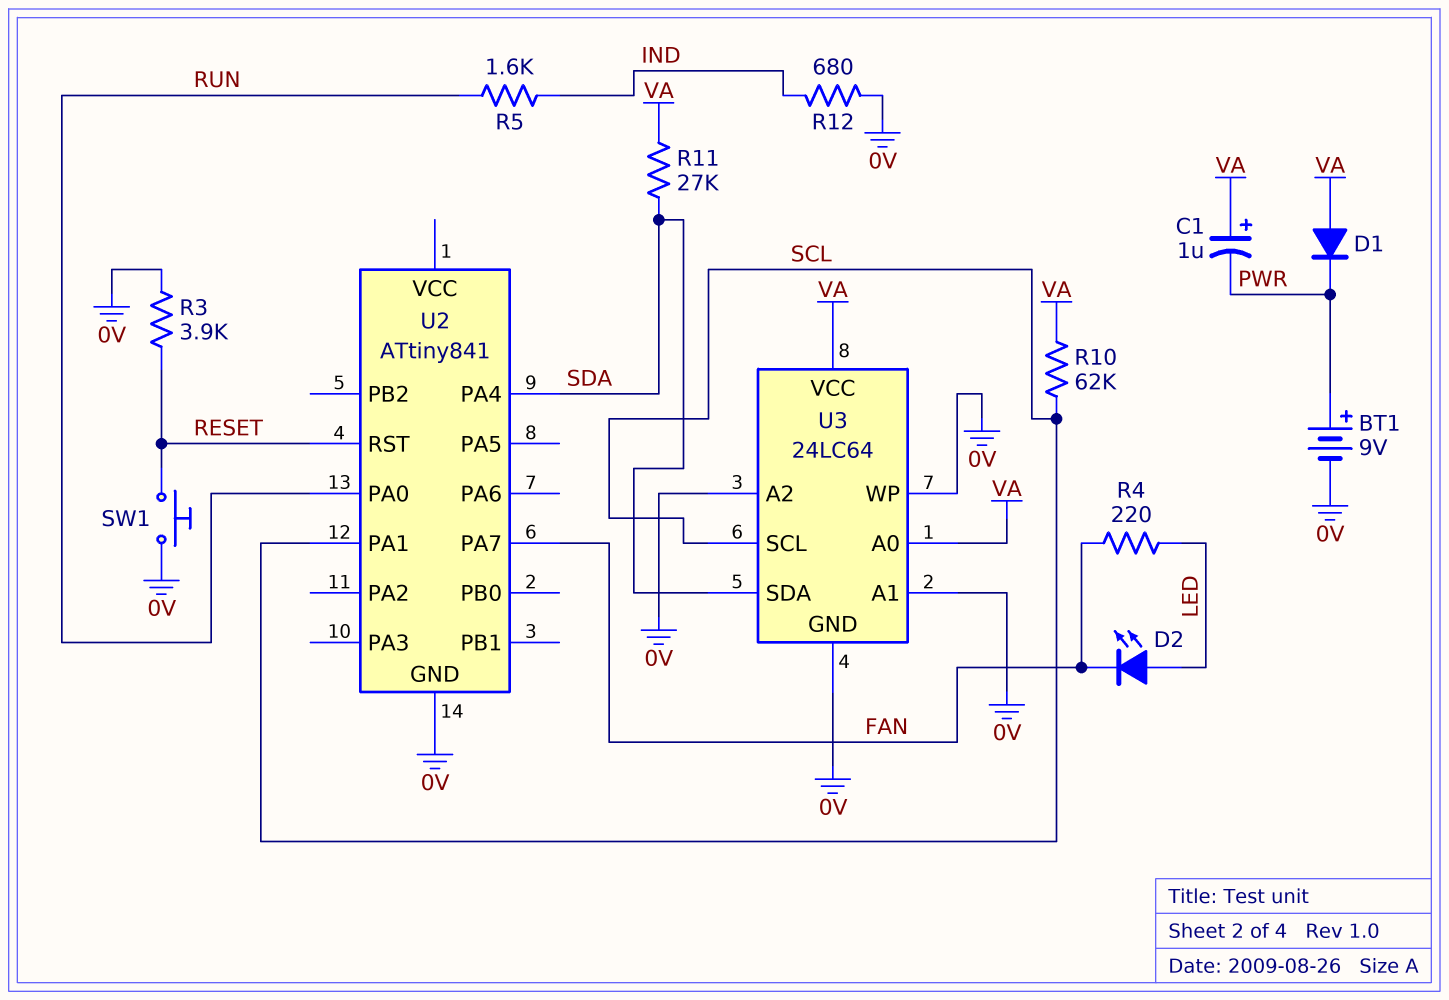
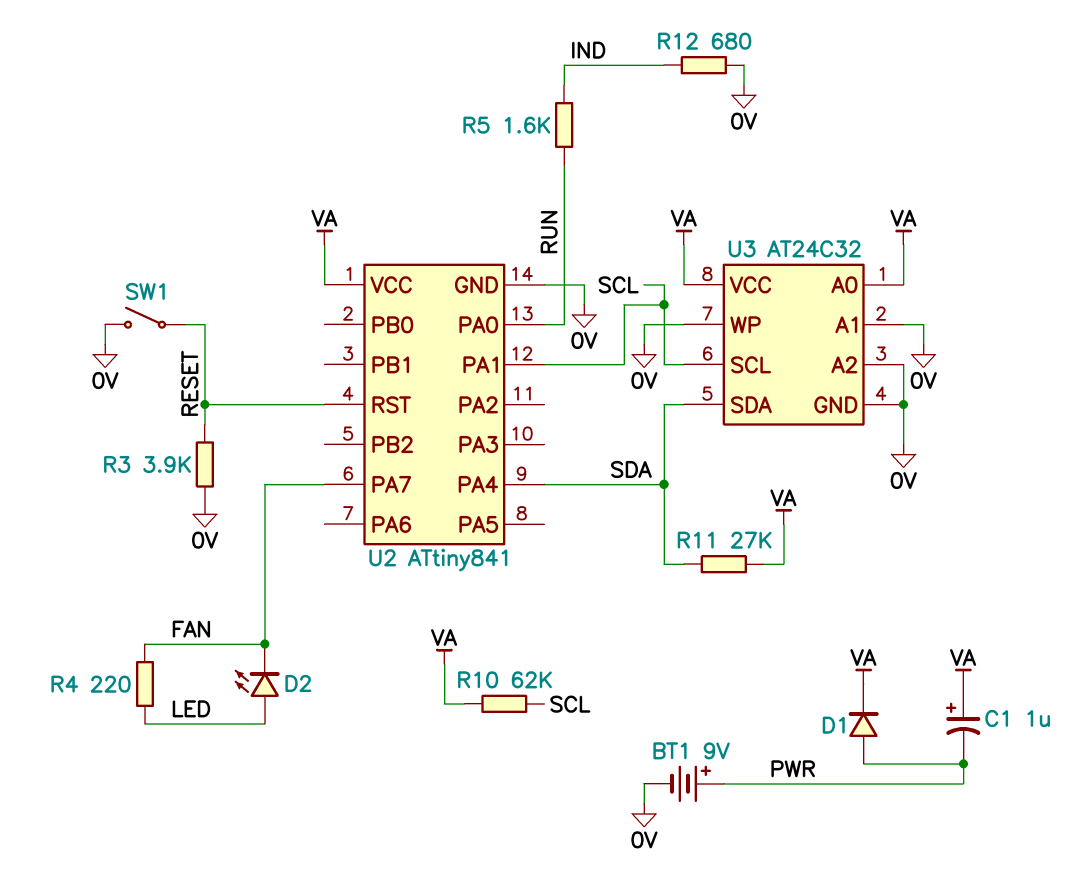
D1: diode (A VA, K PWR) -> diode (A PWR, K VA)
SW1: button (0V, RESET) -> switch (0V, RESET)
U2 pin VCC: none -> VA
U3: 24LC64 -> AT24C32

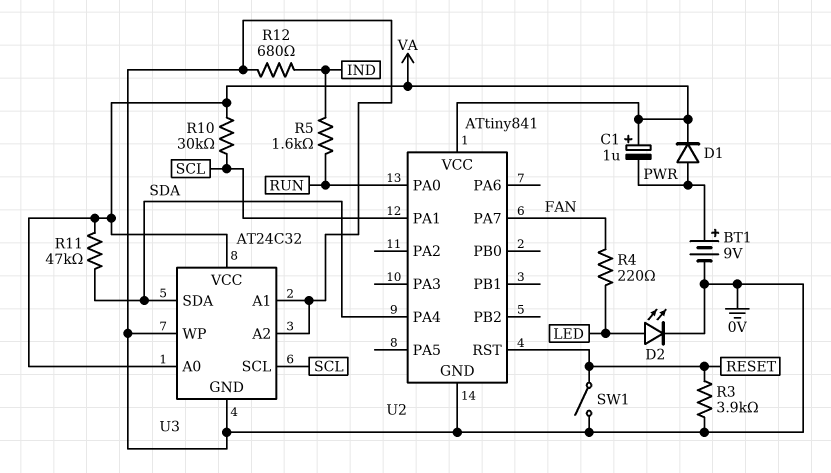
D2: LED (A LED, K FAN) -> LED (A LED, K 0V)
R10: 62k (SCL, VA) -> 30k (SCL, VA)
R11: 27k (SDA, VA) -> 47k (SDA, VA)

